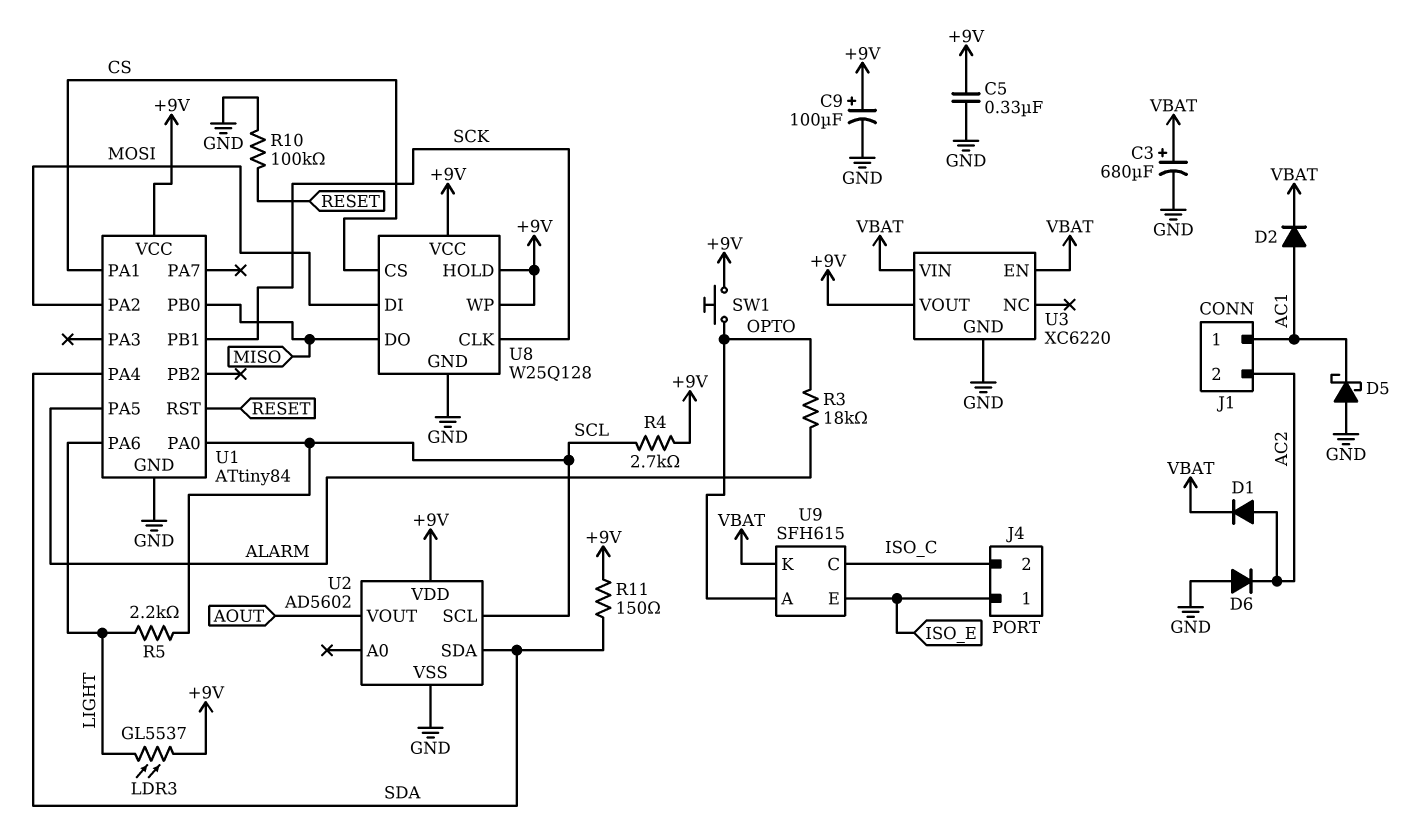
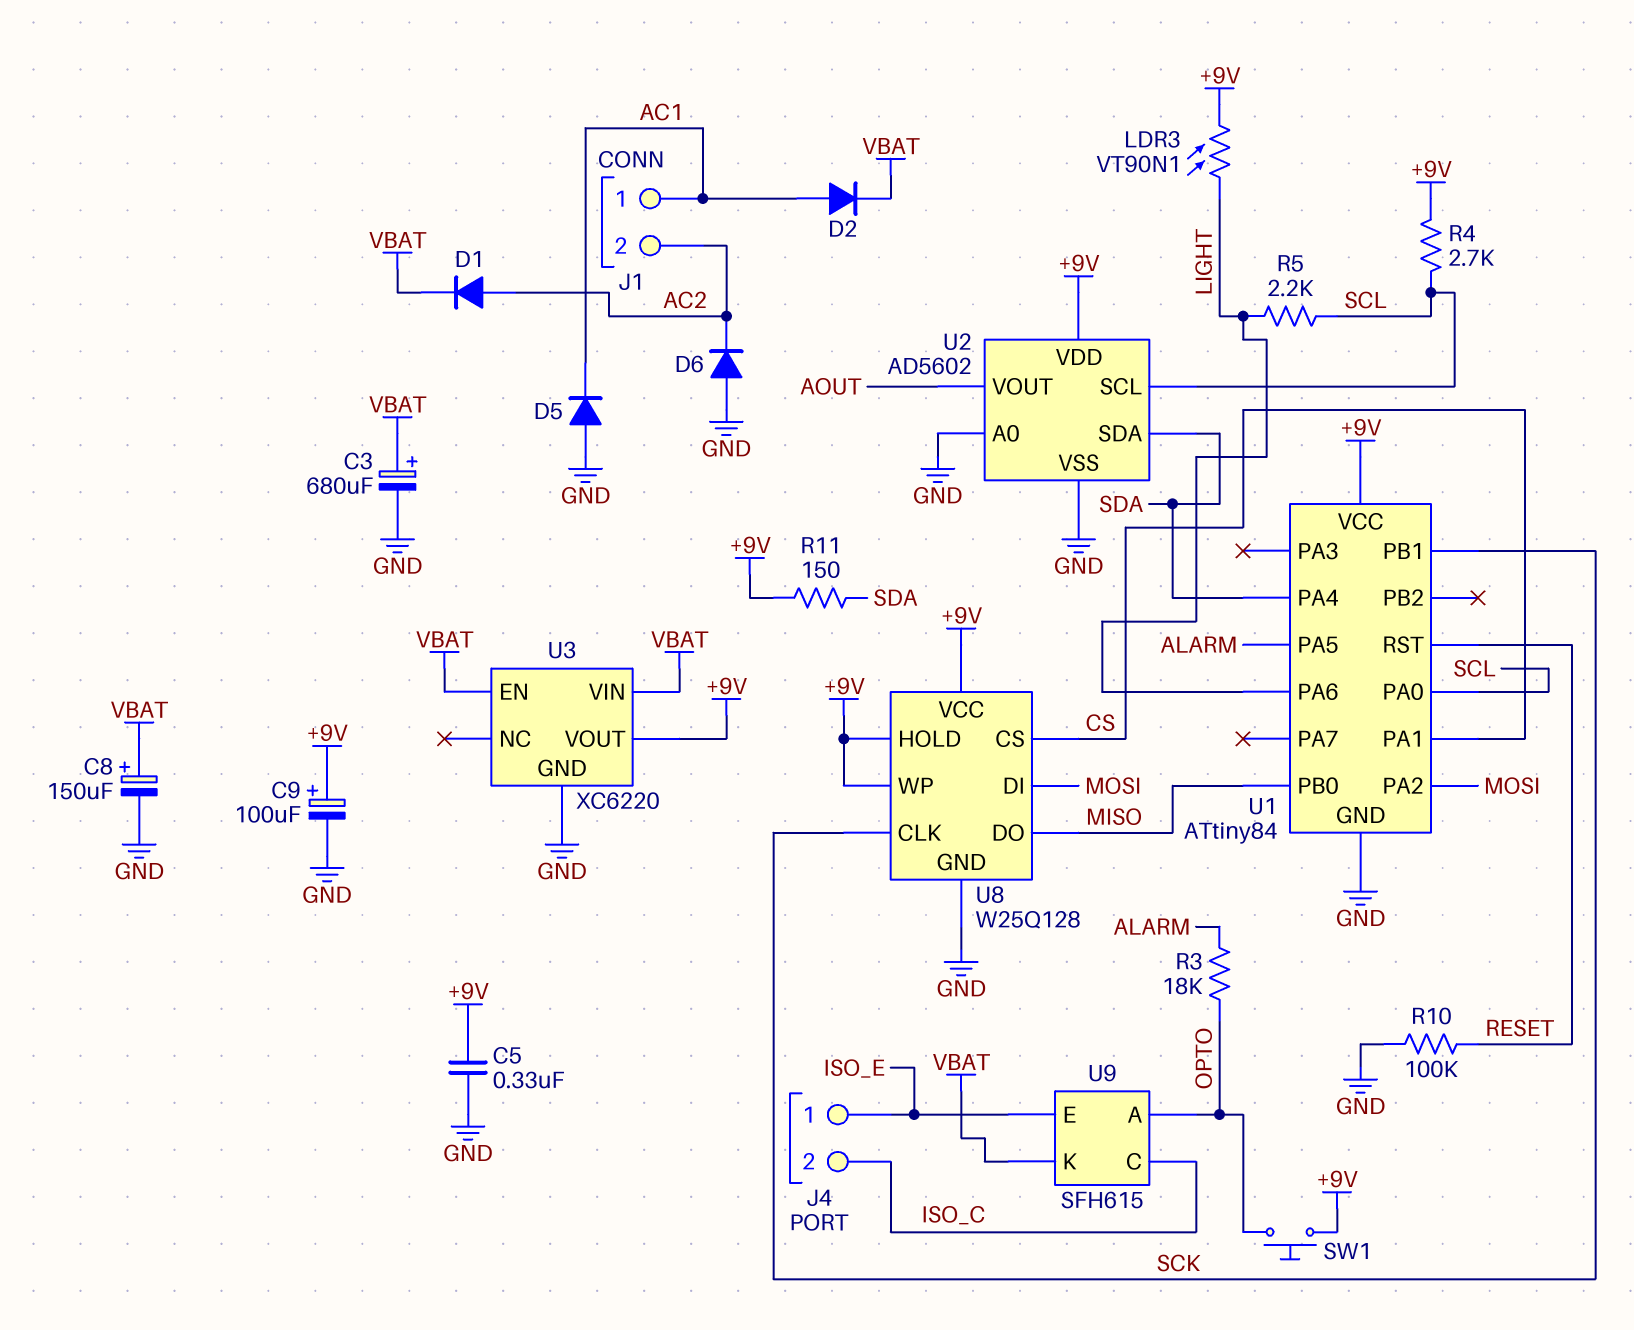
C8: none -> 150uF (plus VBAT, minus GND)
D5: schottky (A GND, K AC1) -> diode (A GND, K AC1)
LDR3: GL5537 (+9V, LIGHT) -> VT90N1 (+9V, LIGHT)
U2 pin A0: none -> GND

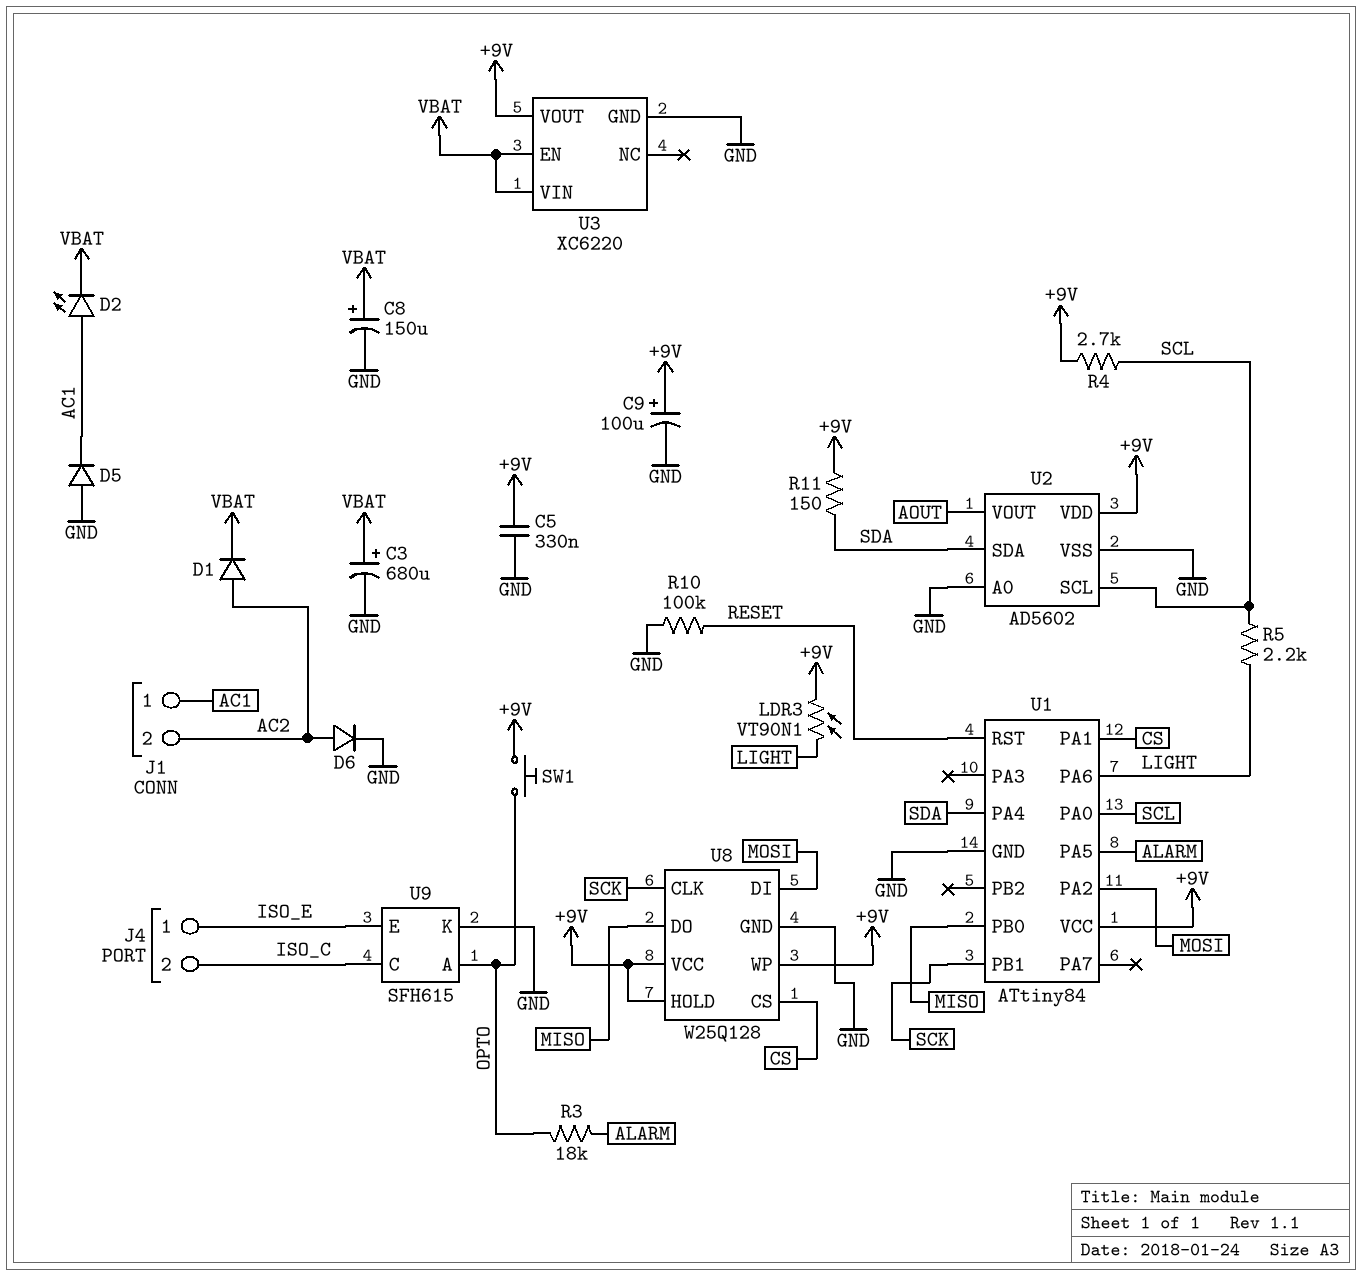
D2: diode (A AC1, K VBAT) -> LED (A AC1, K VBAT)
D6: diode (A GND, K AC2) -> diode (A AC2, K GND)
U9 pin K: VBAT -> GND

